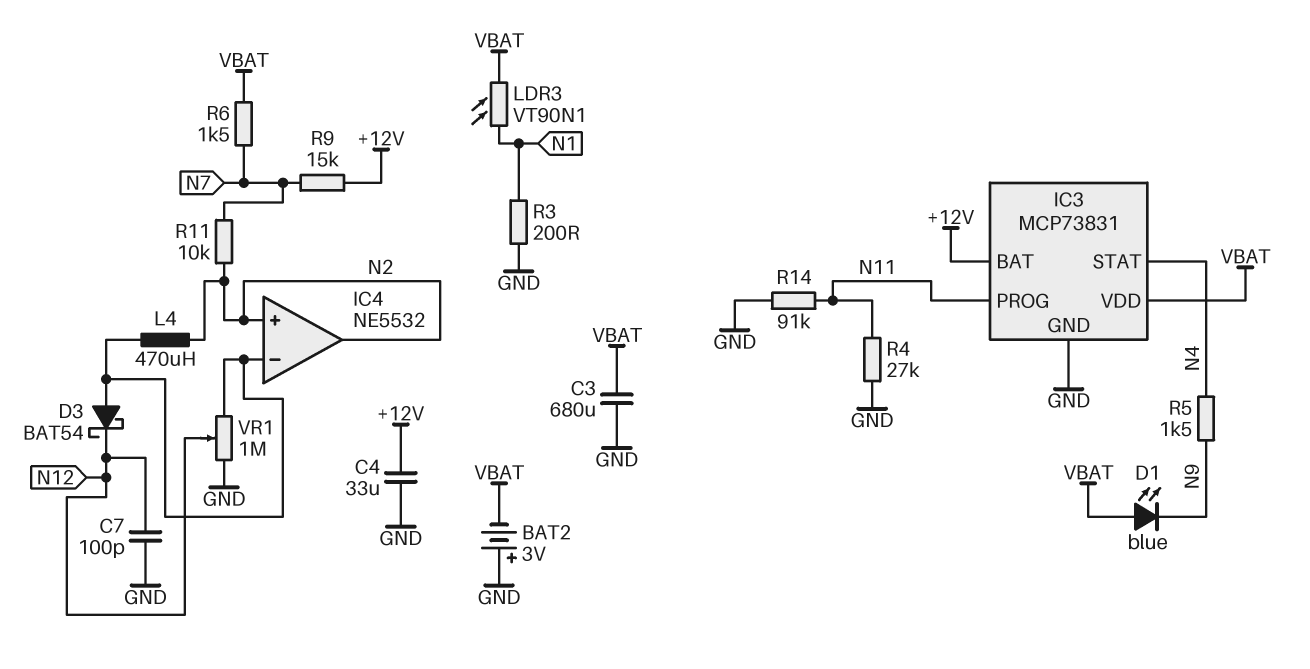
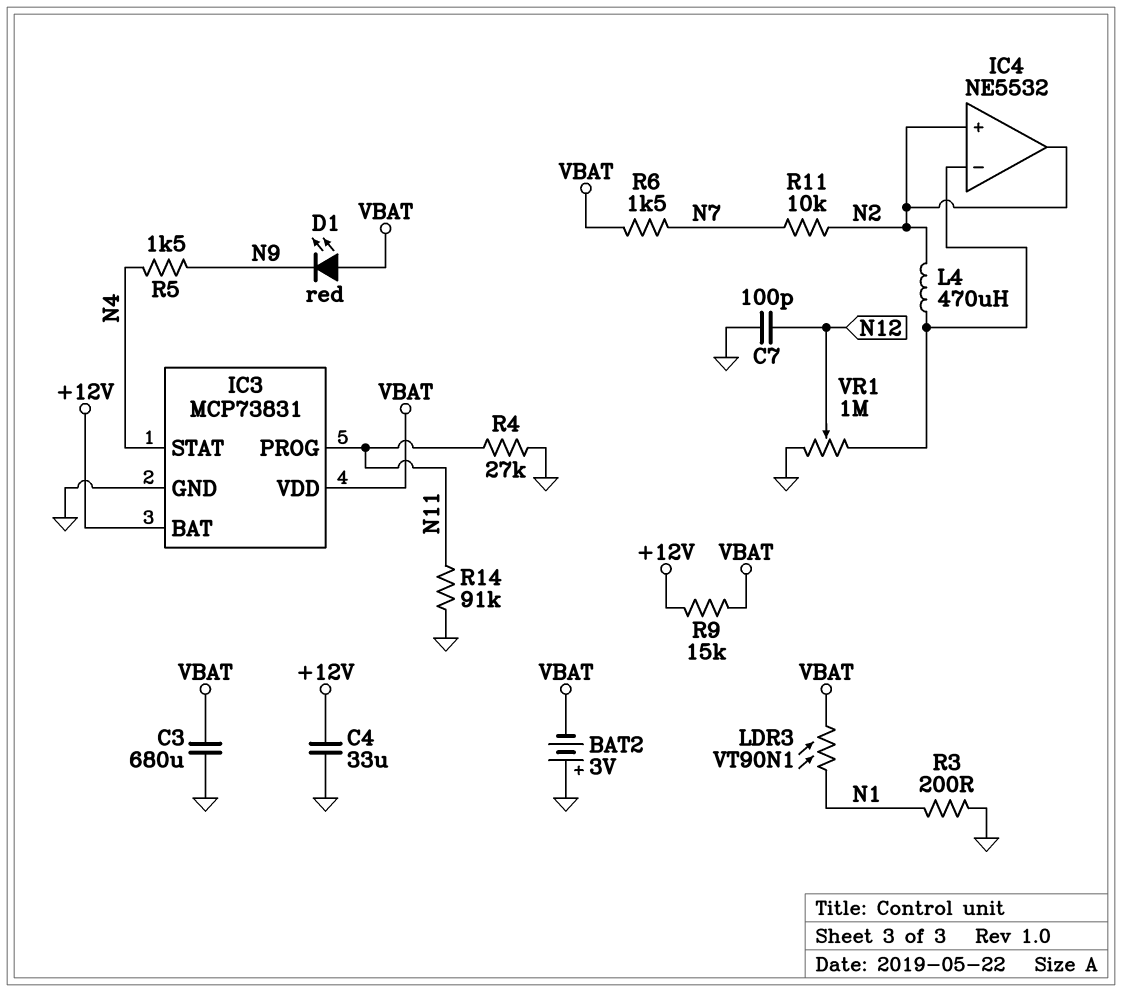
D1: LED blue (A VBAT, K N9) -> LED red (A VBAT, K N9)
D3: schottky BAT54 (A IC4/in-, K N12) -> none
R9: 15k (+12V, N7) -> 15k (+12V, VBAT)

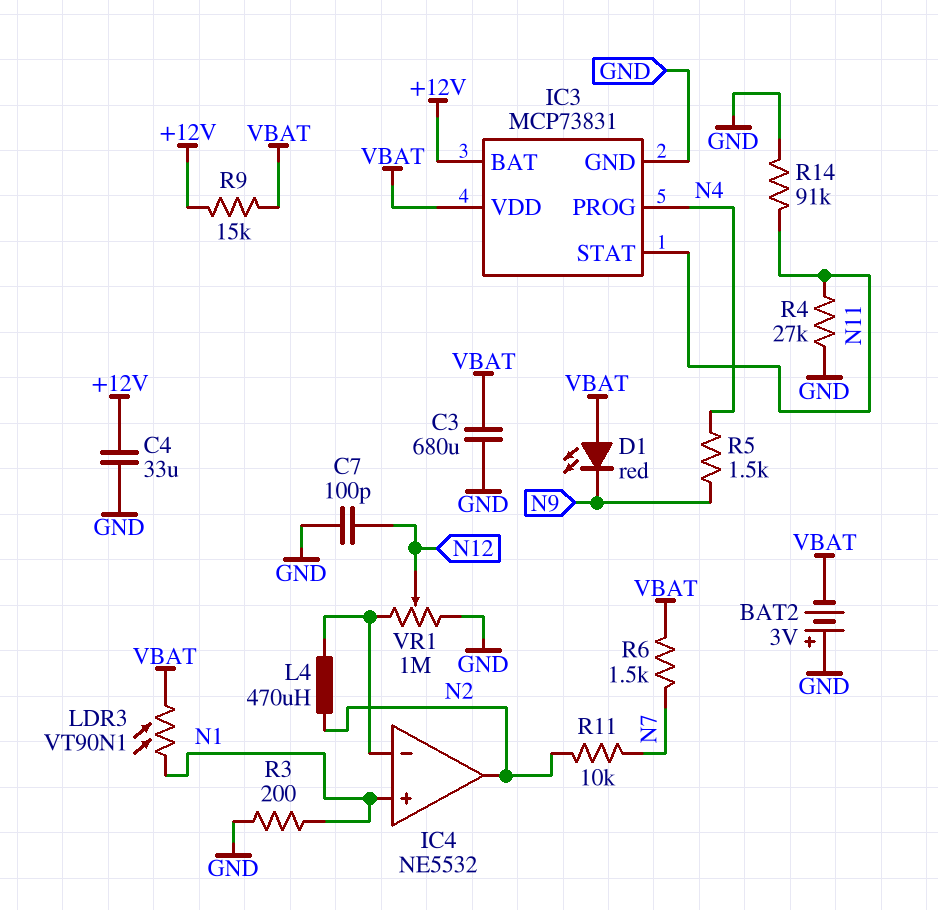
IC3 pin PROG: N11 -> N4
IC3 pin STAT: N4 -> N11
IC4 pin in+: N2 -> N1

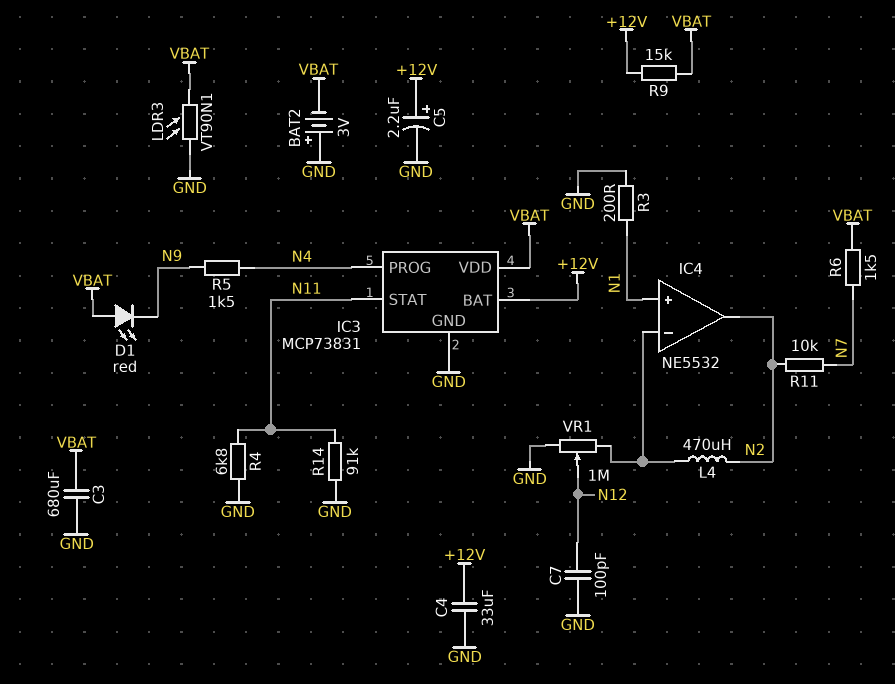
C5: none -> 2.2uF (plus +12V, minus GND)
LDR3: VT90N1 (N1, VBAT) -> VT90N1 (GND, VBAT)
R4: 27k (GND, N11) -> 6.8k (GND, N11)

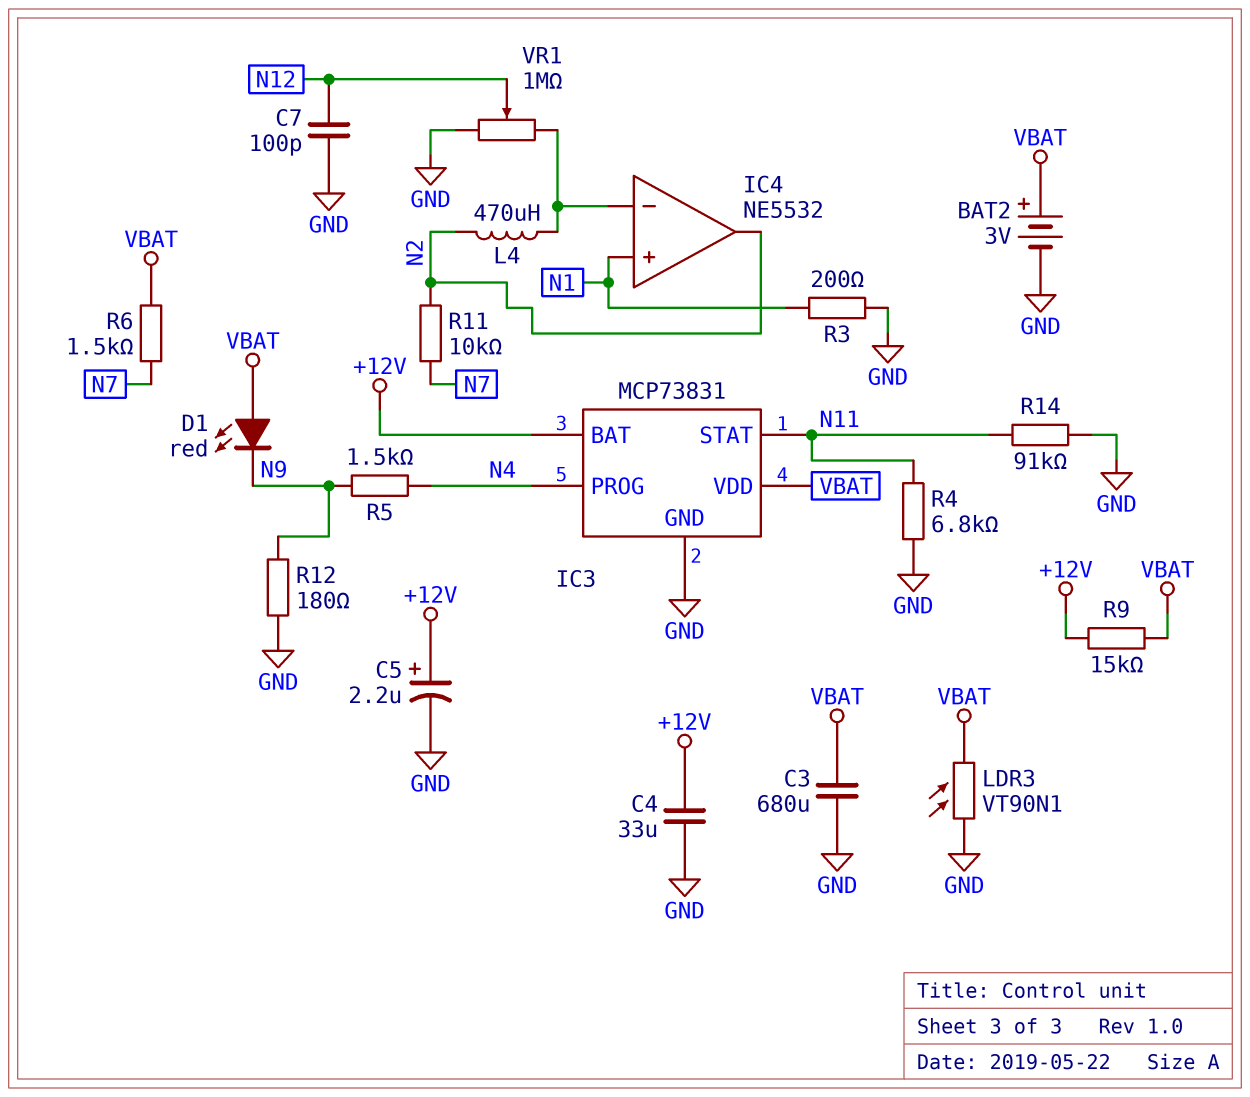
BAT2: 3V (plus GND, minus VBAT) -> 3V (plus VBAT, minus GND)
R12: none -> 180 (GND, N9)

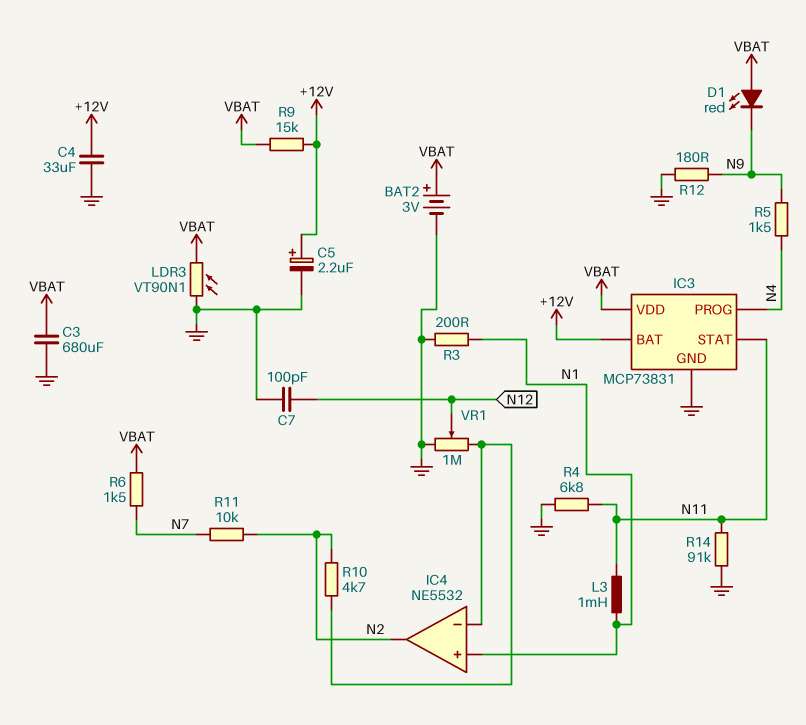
L3: none -> 1mH (N1, N11)
L4: 470uH (IC4/in-, N2) -> none
R10: none -> 4.7k (IC4/in-, N2)

